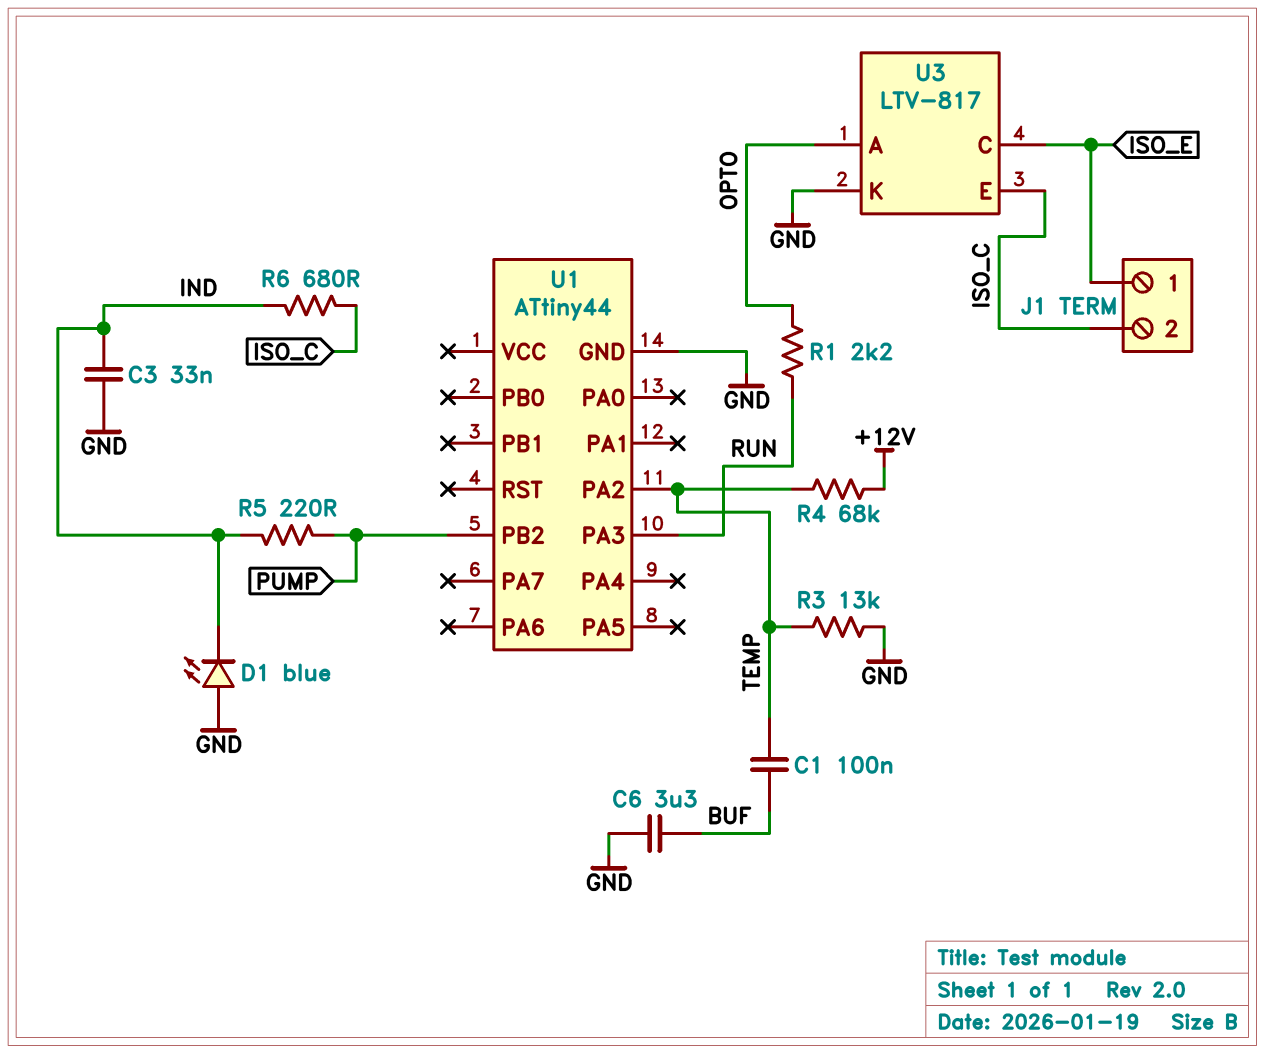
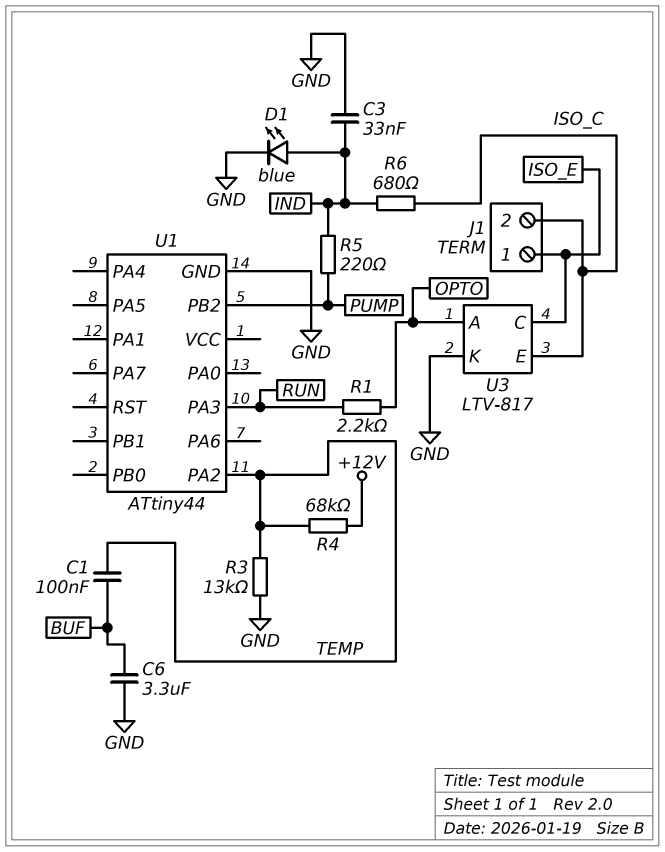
D1: LED blue (A GND, K IND) -> LED blue (A IND, K GND)

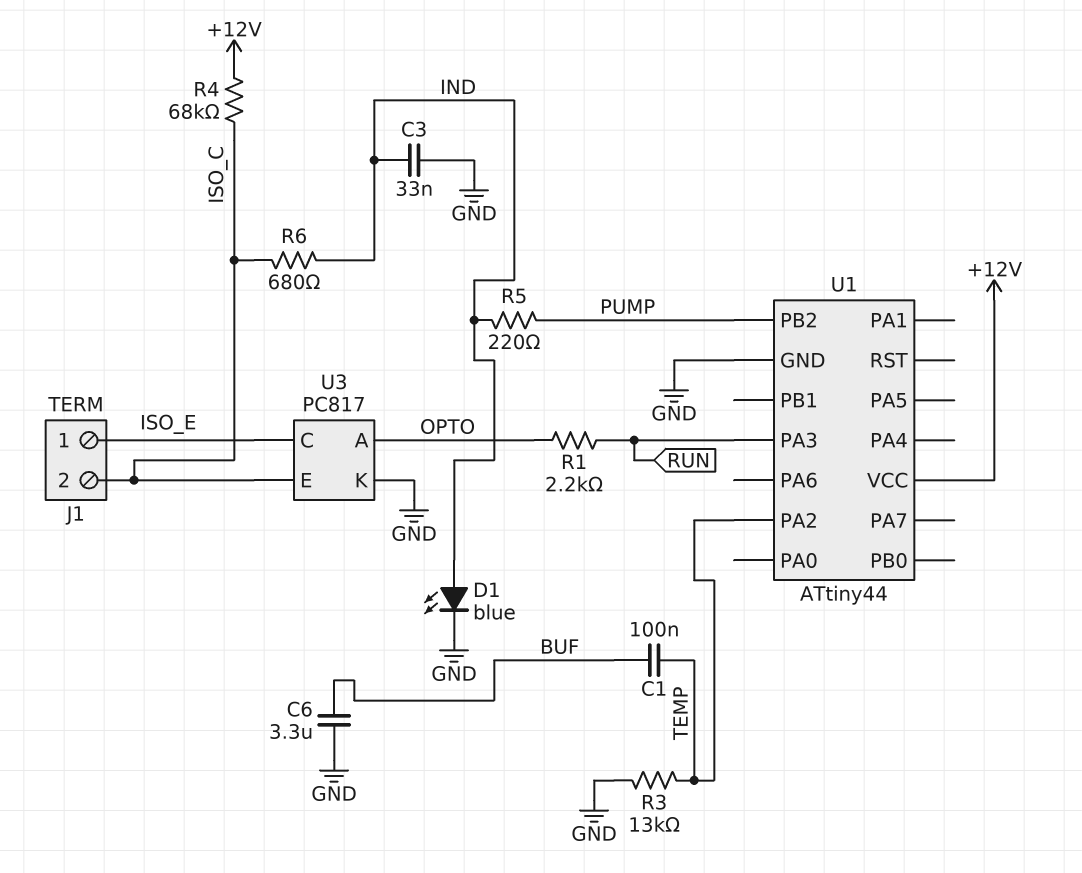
R4: 68k (+12V, TEMP) -> 68k (+12V, ISO_C)
U1 pin VCC: none -> +12V
U3: LTV-817 -> PC817

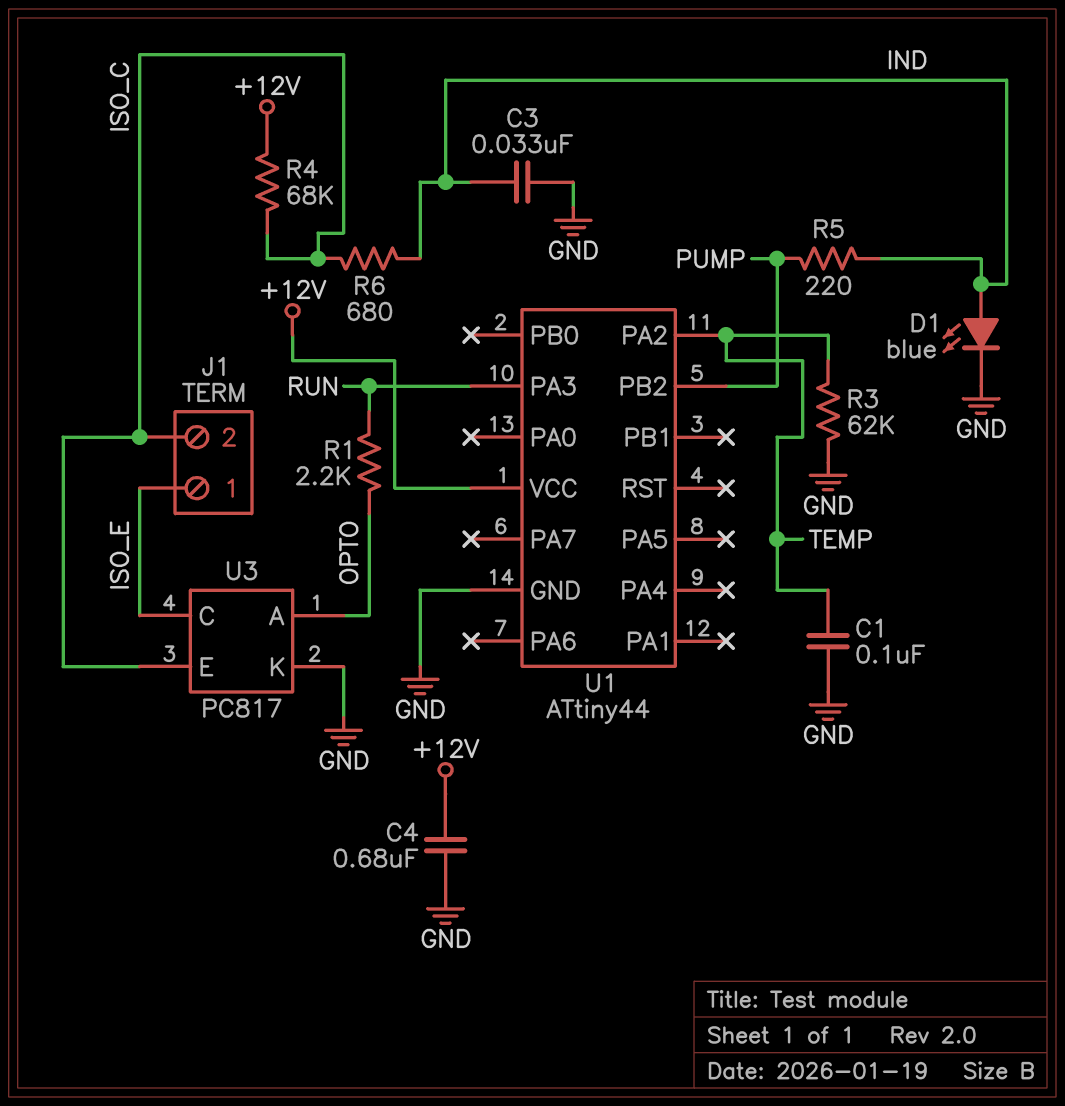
C1: 100nF (BUF, TEMP) -> 100nF (GND, TEMP)
C4: none -> 680nF (+12V, GND)
C6: 3.3uF (BUF, GND) -> none
R3: 13k (GND, TEMP) -> 62k (GND, TEMP)

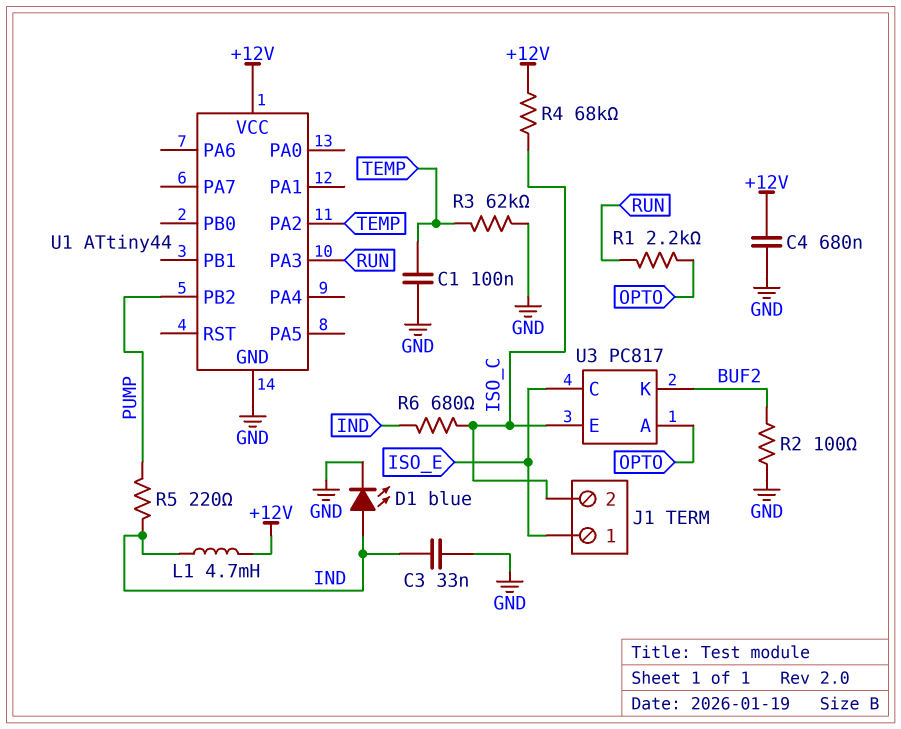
L1: none -> 4.7mH (+12V, IND)
R2: none -> 100 (BUF2, GND)
U3 pin K: GND -> BUF2

